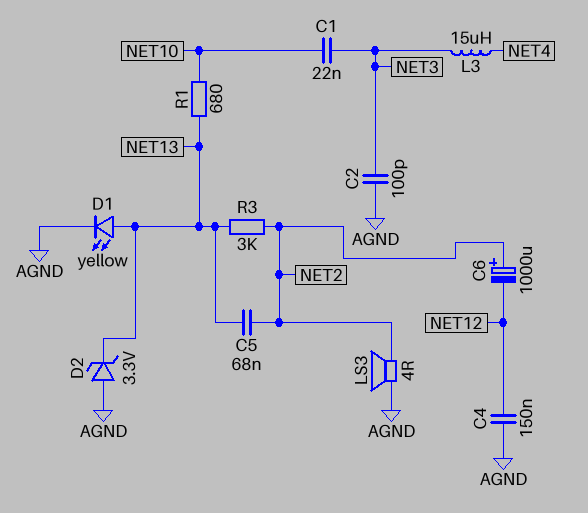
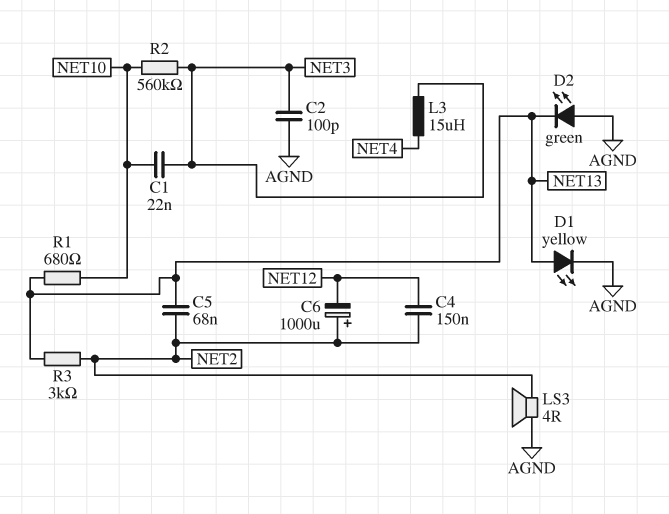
C4: 150nF (AGND, NET12) -> 150nF (NET2, NET12)
D2: zener 3.3V (A AGND, K NET13) -> LED green (A AGND, K NET13)
R2: none -> 560k (NET3, NET10)

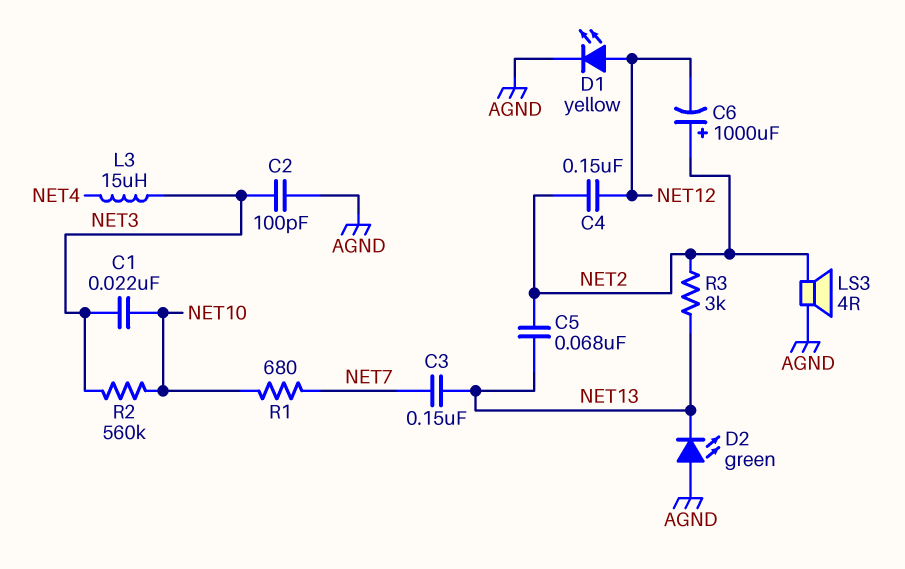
C3: none -> 150nF (NET7, NET13)
D1: LED yellow (A NET13, K AGND) -> LED yellow (A NET12, K AGND)
R1: 680 (NET10, NET13) -> 680 (NET7, NET10)

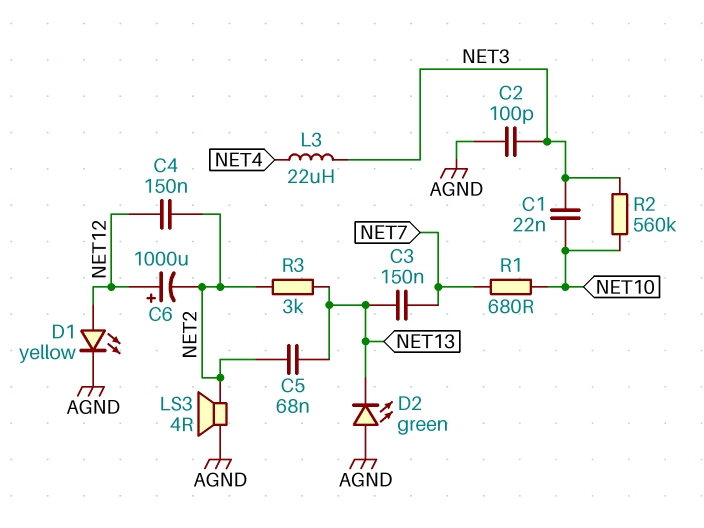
C6: 1000uF (plus NET2, minus NET12) -> 1000uF (plus NET12, minus NET2)
L3: 15uH (NET3, NET4) -> 22uH (NET3, NET4)

